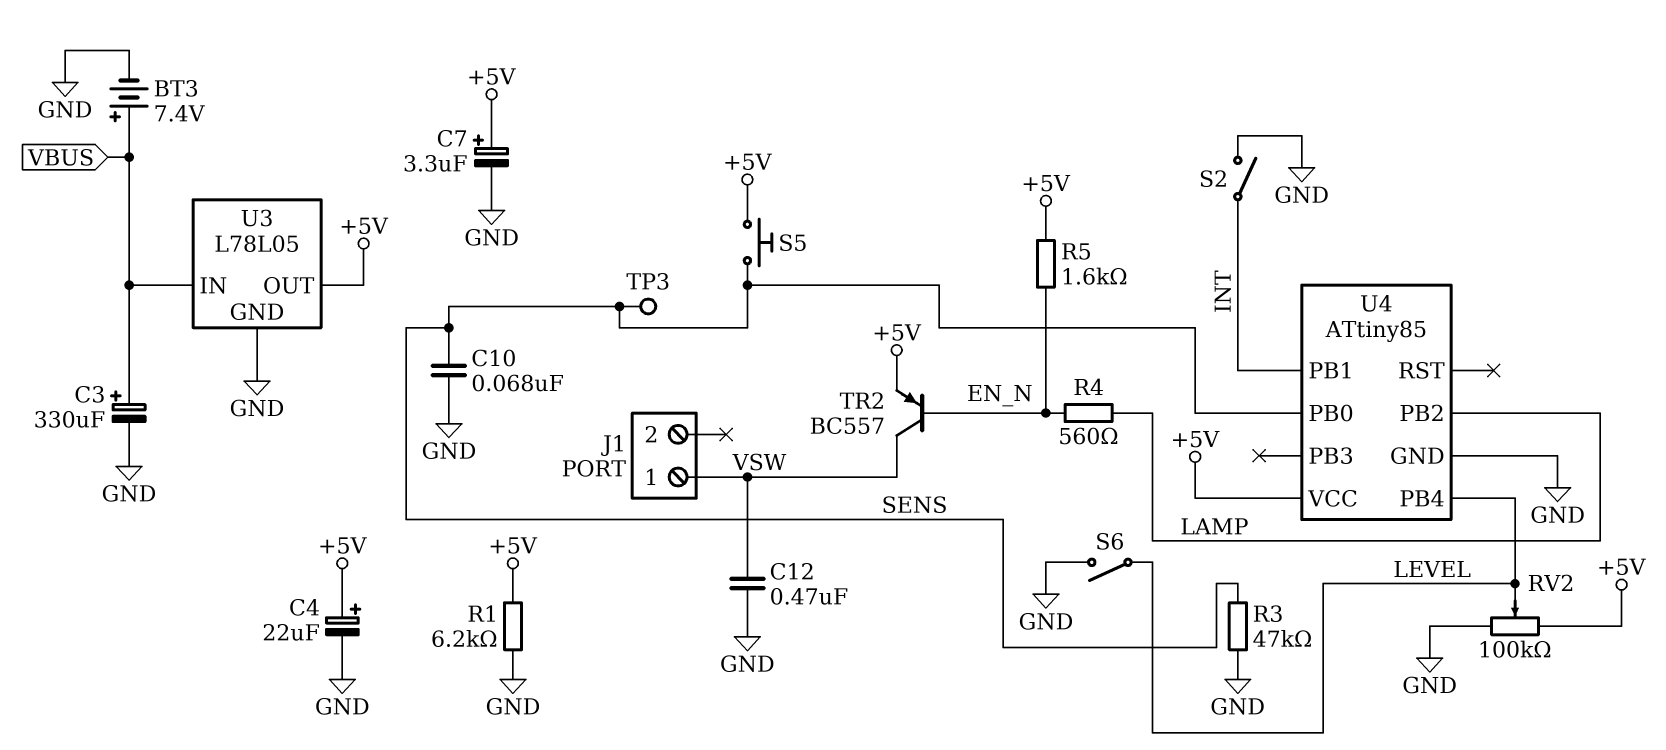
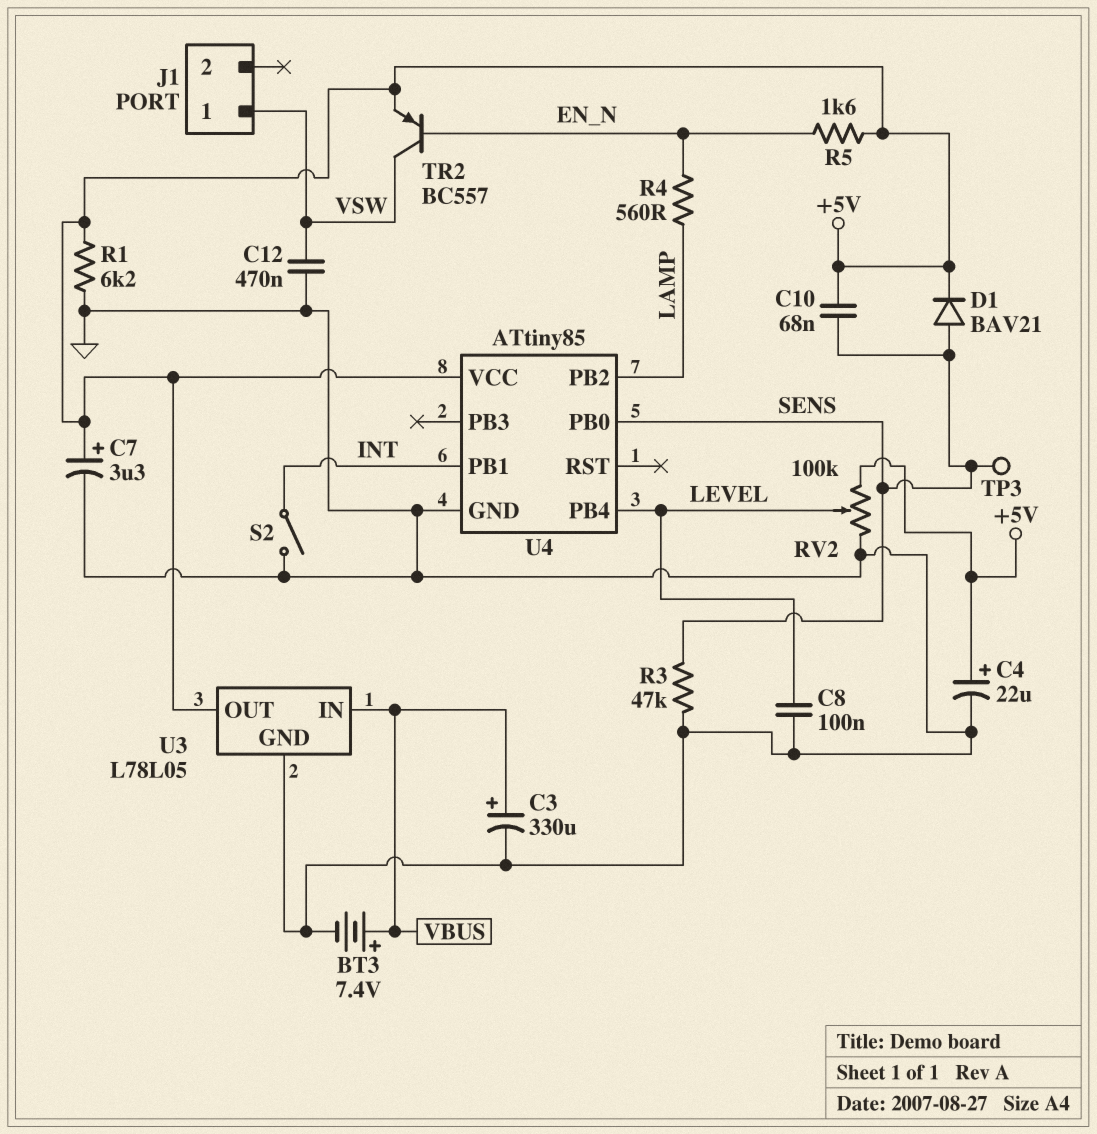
C8: none -> 100nF (GND, LEVEL)
C10: 68nF (GND, SENS) -> 68nF (+5V, SENS)
D1: none -> diode BAV21 (A SENS, K +5V)
S5: button (+5V, SENS) -> none
S6: switch (GND, LEVEL) -> none

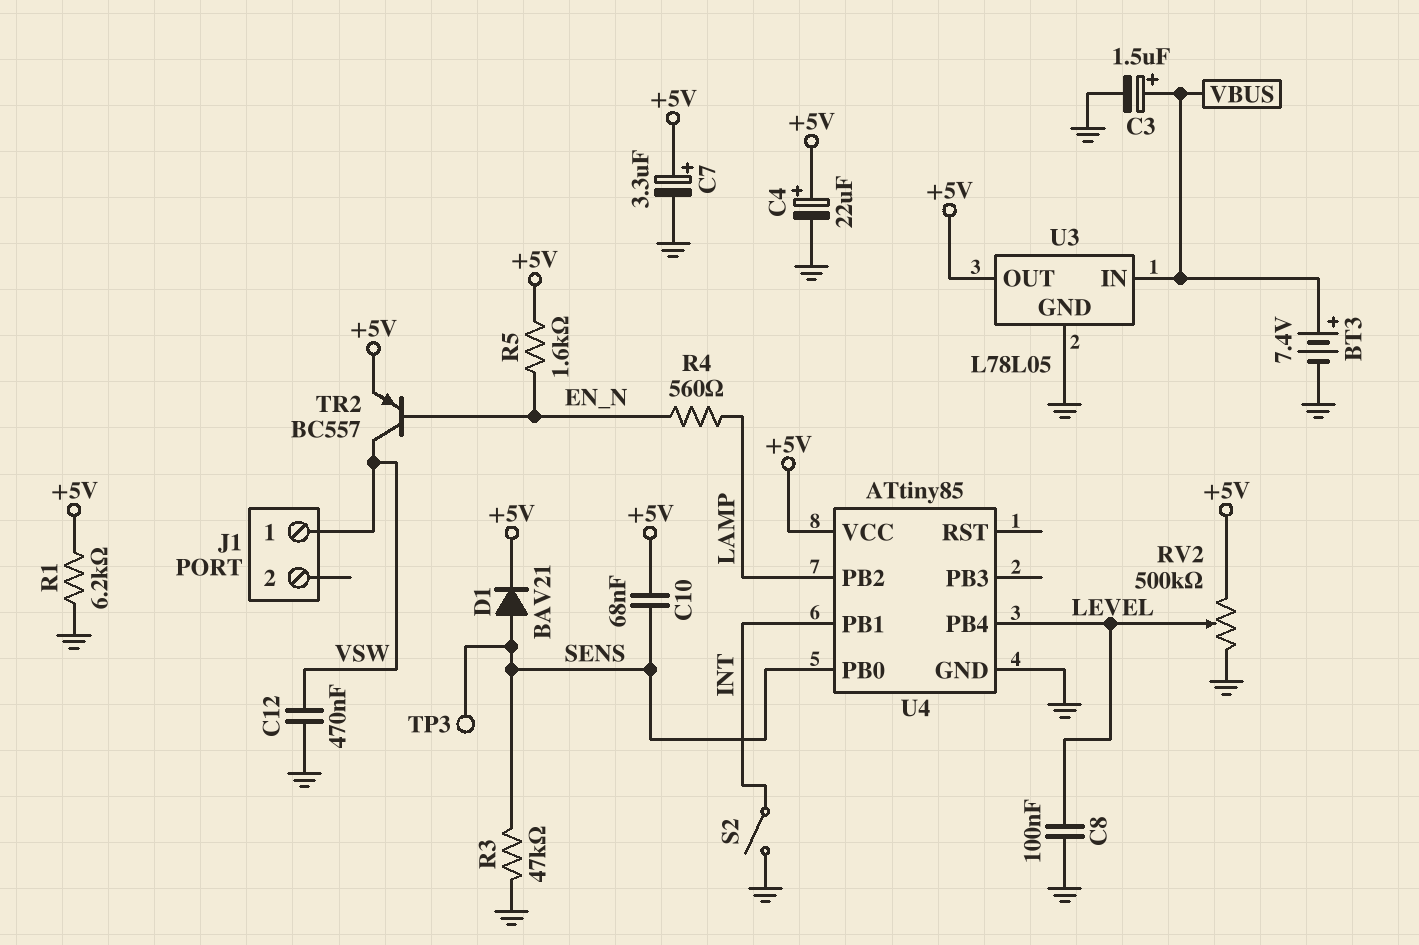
C3: 330uF (plus VBUS, minus GND) -> 1.5uF (plus VBUS, minus GND)
RV2: 100k (+5V, GND, wiper LEVEL) -> 500k (+5V, GND, wiper LEVEL)

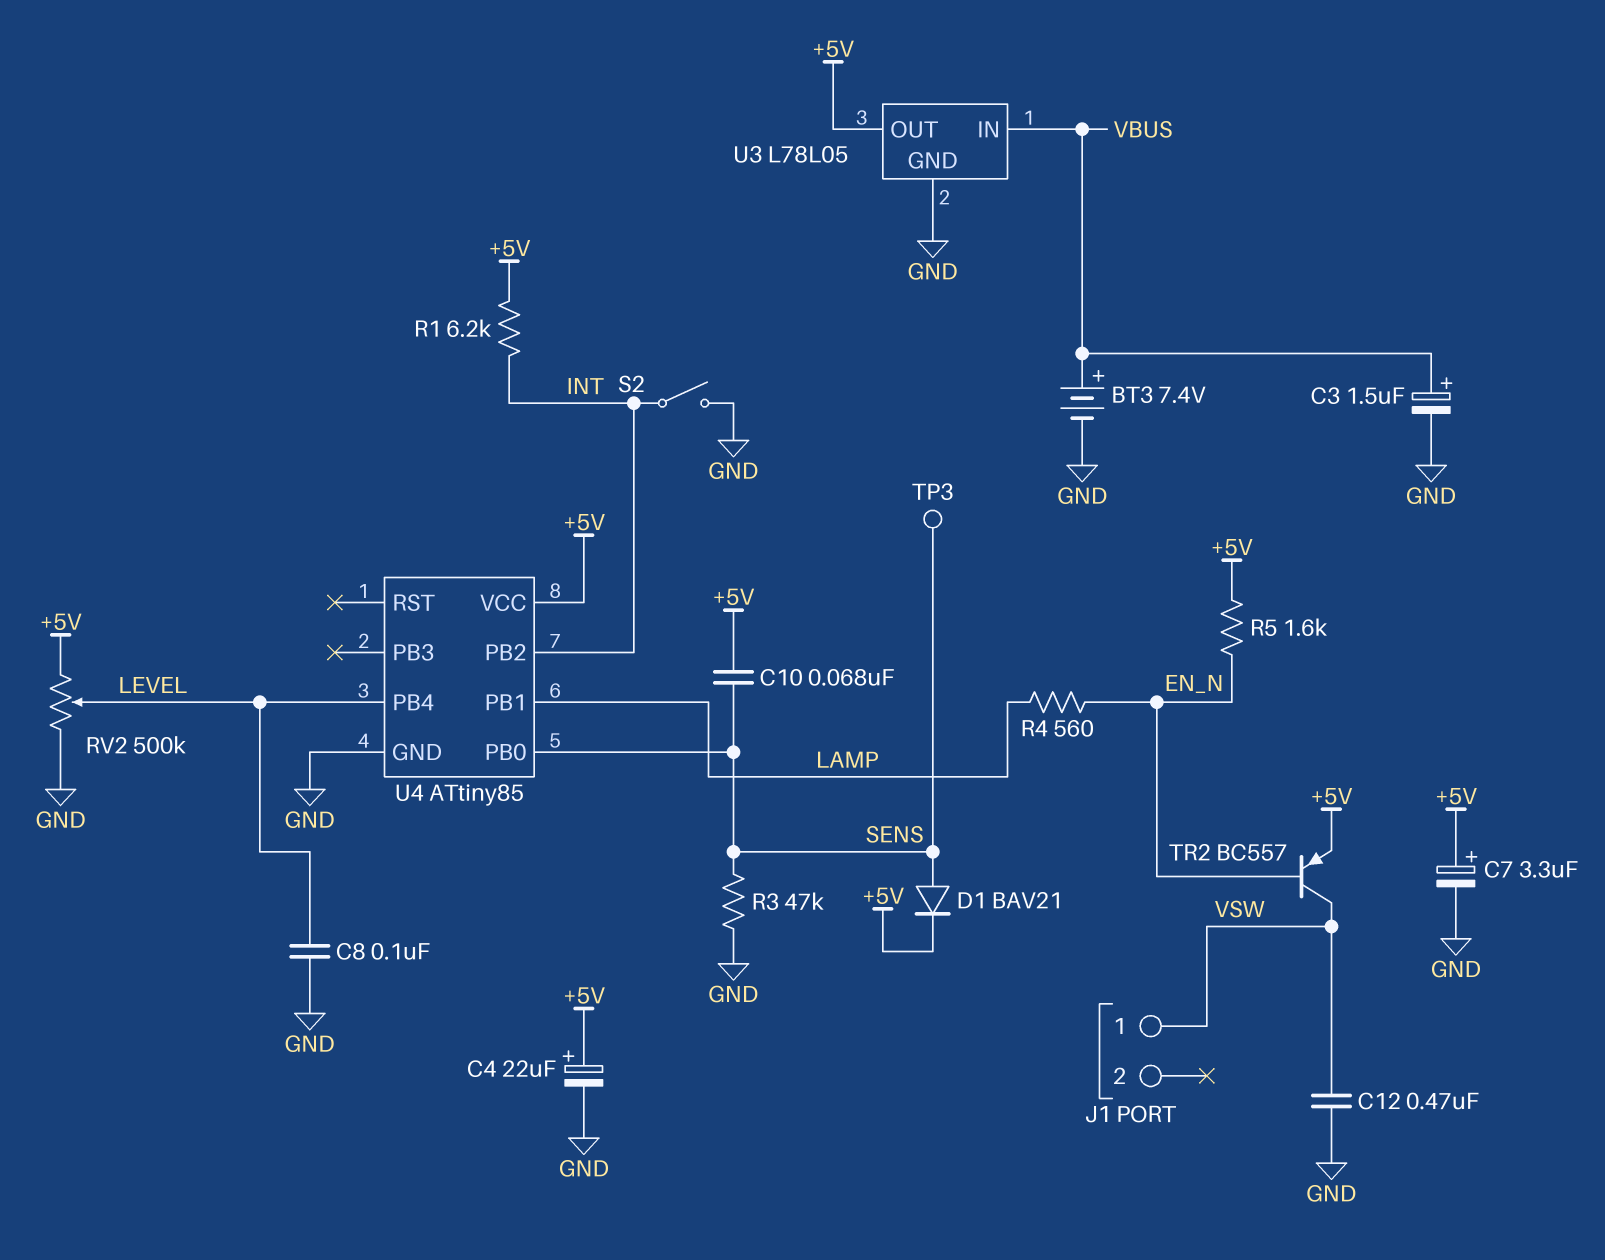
R1: 6.2k (+5V, GND) -> 6.2k (+5V, INT)
U4 pin PB1: INT -> LAMP
U4 pin PB2: LAMP -> INT

